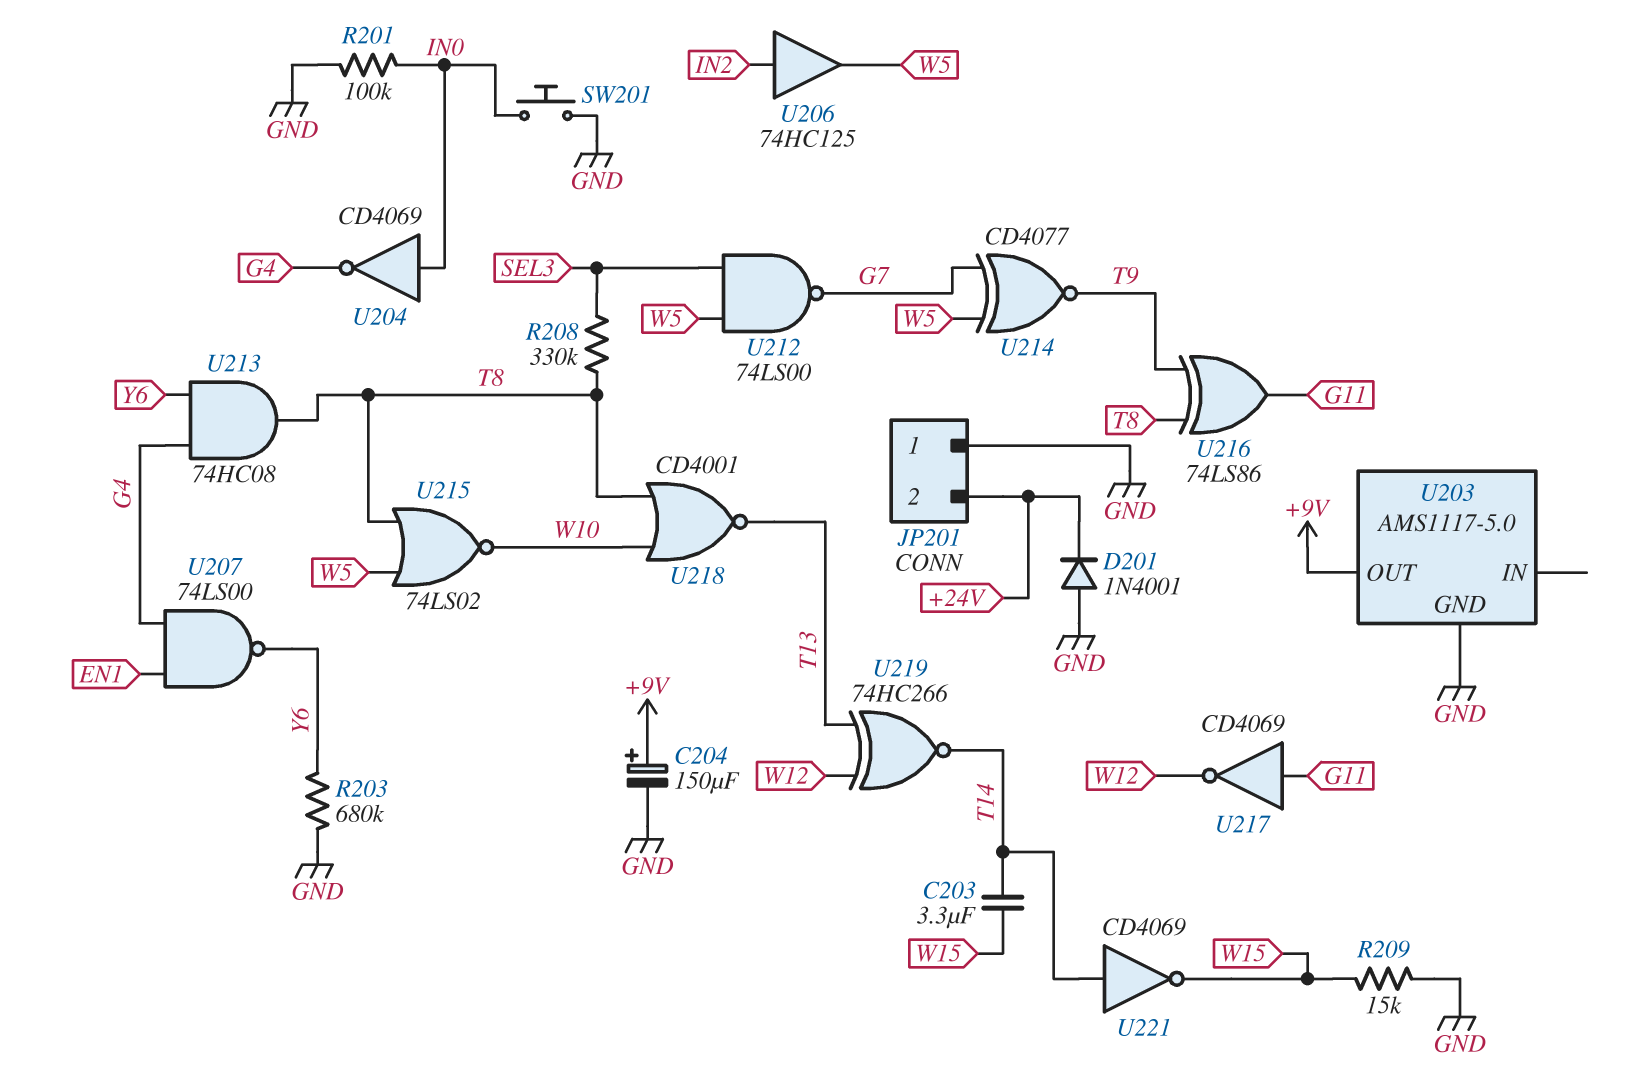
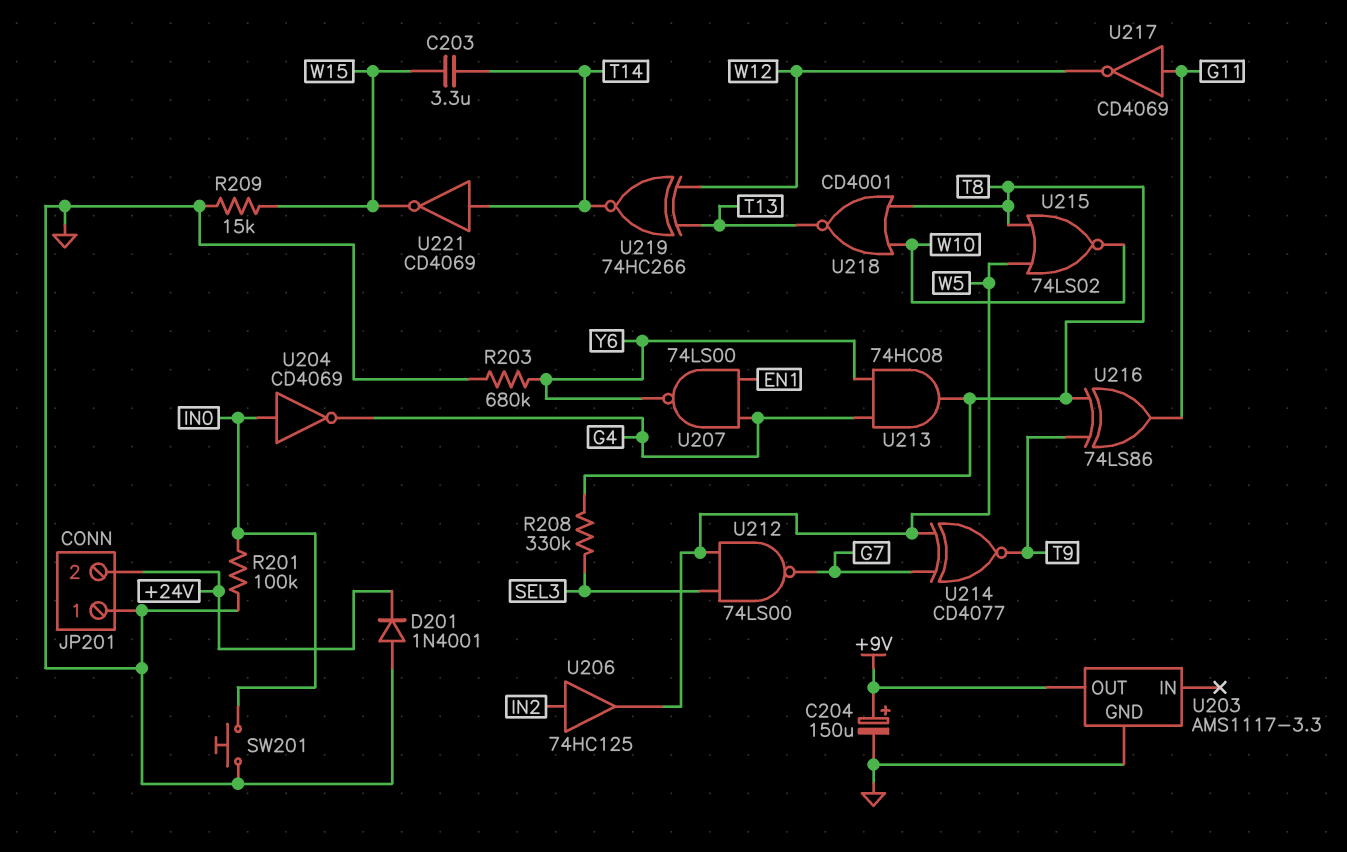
U203: AMS1117-5.0 -> AMS1117-3.3

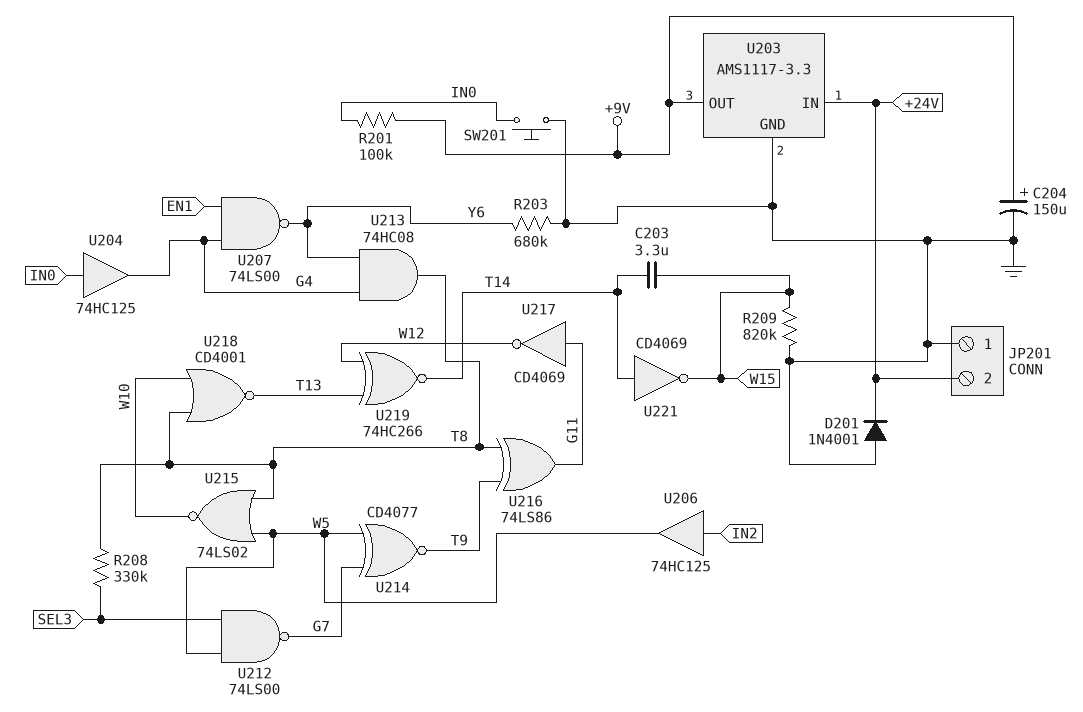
R201: 100k (GND, IN0) -> 100k (+9V, IN0)
R209: 15k (GND, W15) -> 820k (GND, W15)
U203 pin IN: none -> +24V
U204: NOT CD4069 (in IN0, out G4) -> buffer 74HC125 (in IN0, out G4)

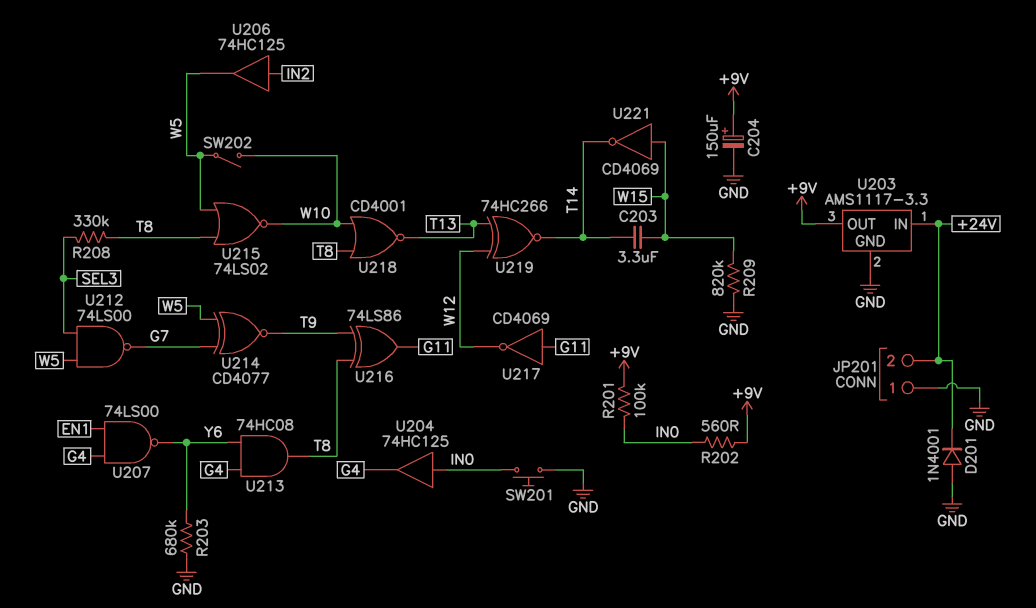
R202: none -> 560 (+9V, IN0)
SW202: none -> switch (W5, W10)
U221: NOT CD4069 (in T14, out W15) -> NOT CD4069 (in W15, out T14)

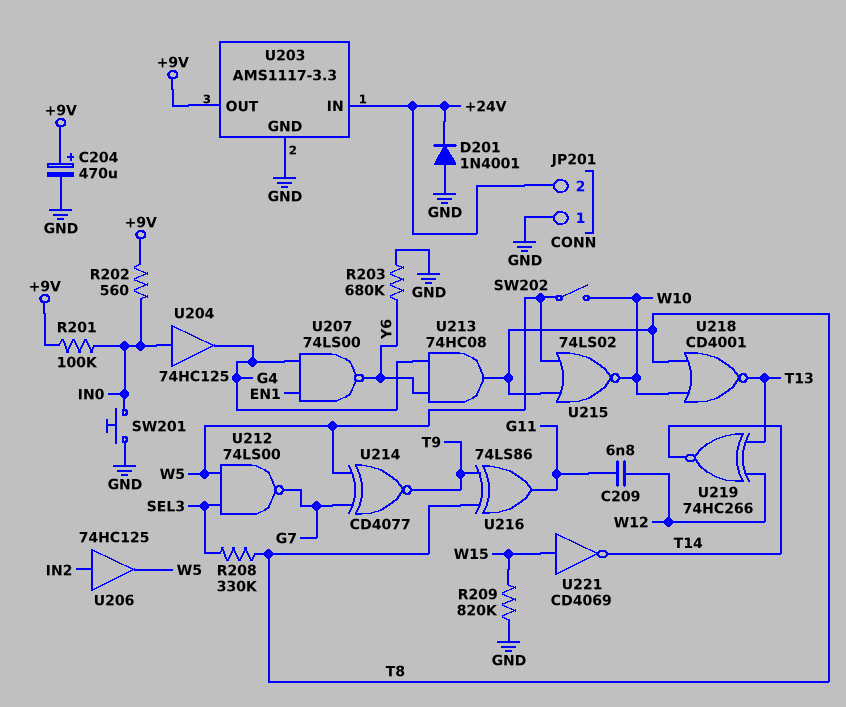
C203: 3.3uF (T14, W15) -> none
C204: 150uF (plus +9V, minus GND) -> 470uF (plus +9V, minus GND)
C209: none -> 6.8nF (G11, W12)
U217: NOT CD4069 (in G11, out W12) -> none

